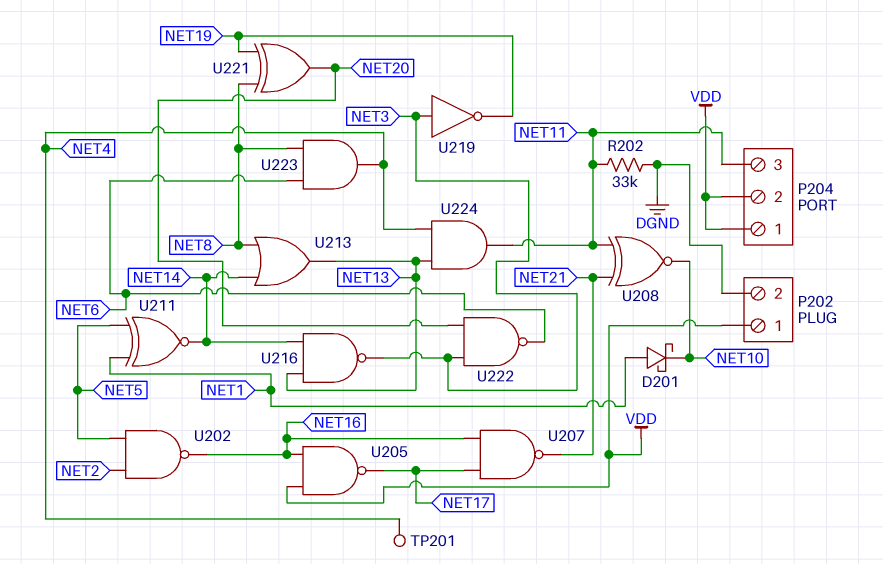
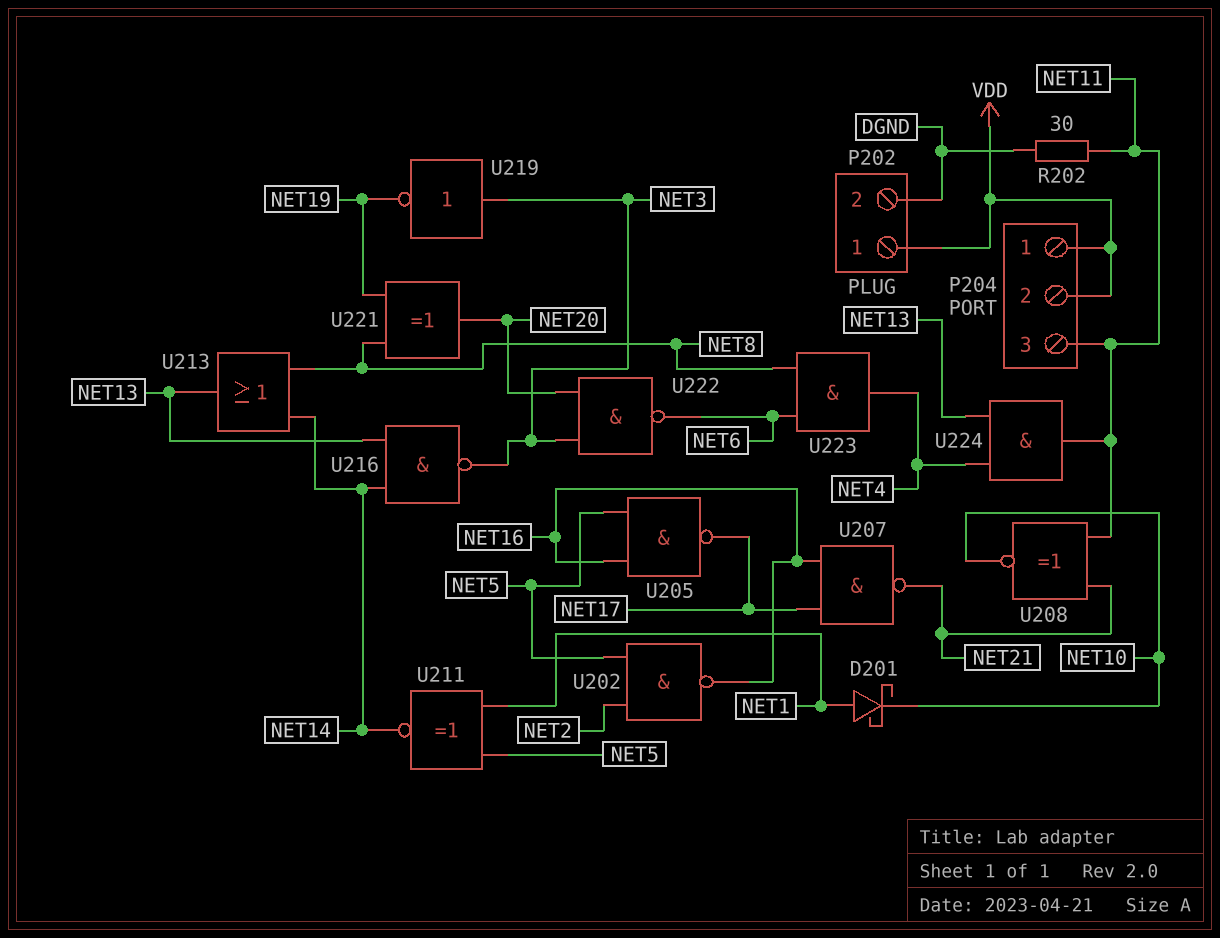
R202: 33k (DGND, NET11) -> 30 (DGND, NET11)
TP201: test point (NET4) -> none
U205: NAND (in NET16, in VDD, out NET17) -> NAND (in NET5, in NET16, out NET17)

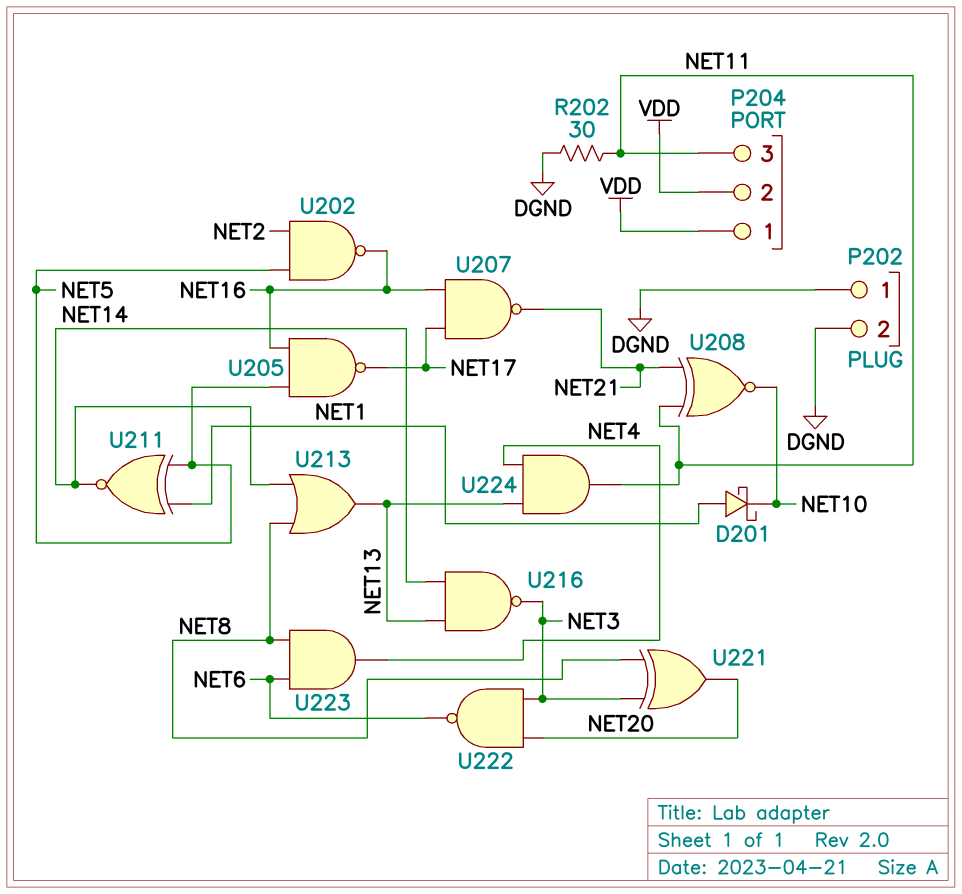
P202 pin 1: VDD -> DGND
U219: NOT (in NET3, out NET19) -> none
U221: XOR (in NET8, in NET19, out NET20) -> XOR (in NET3, in NET8, out NET20)

